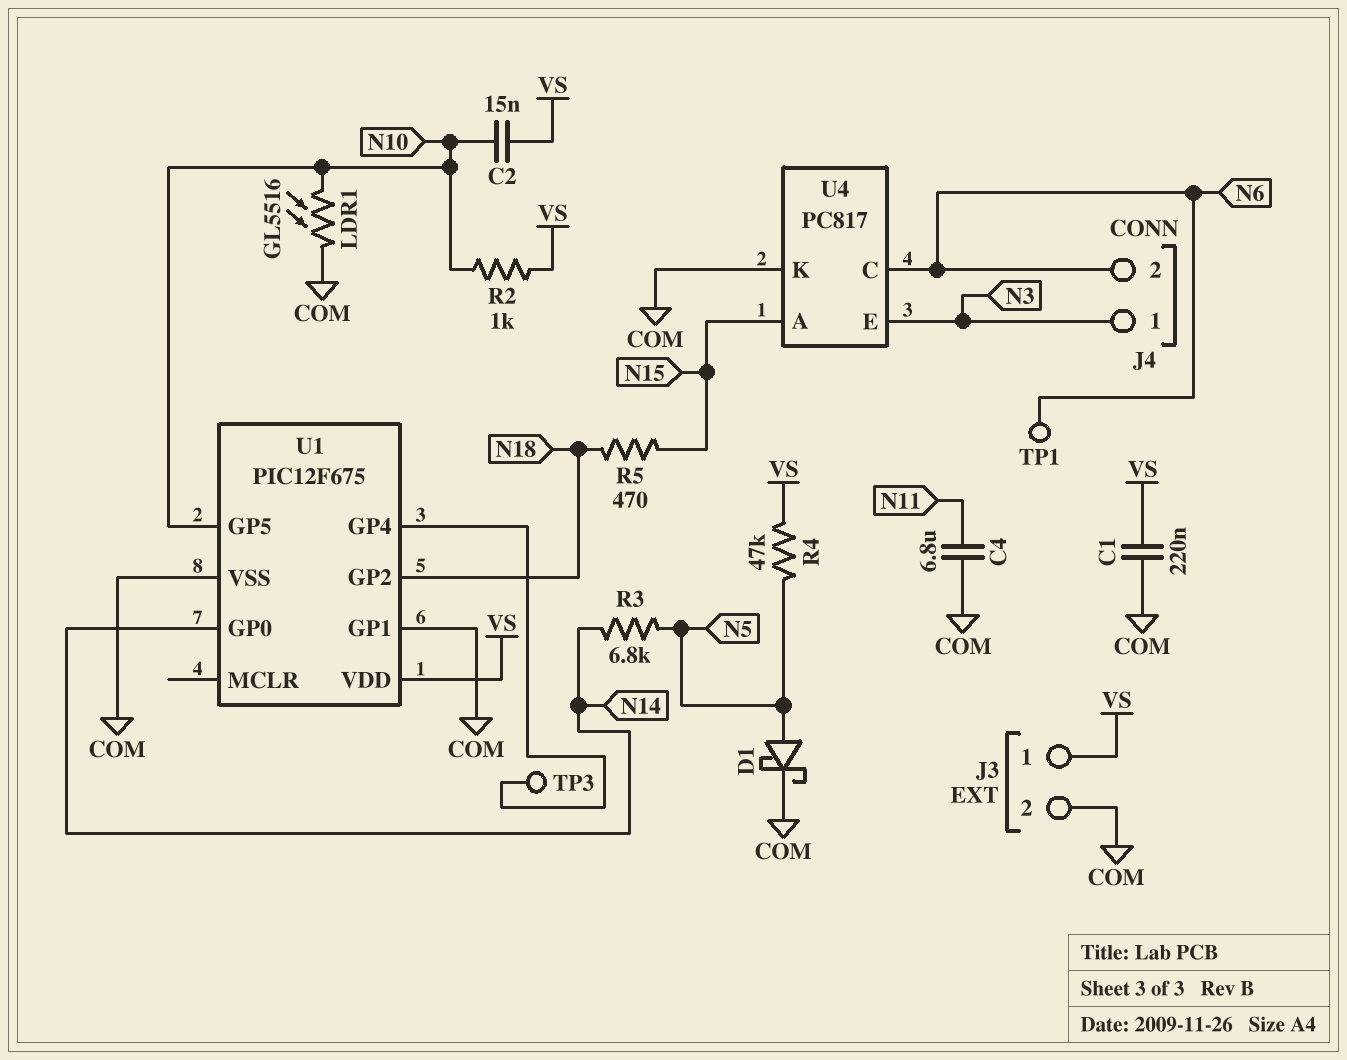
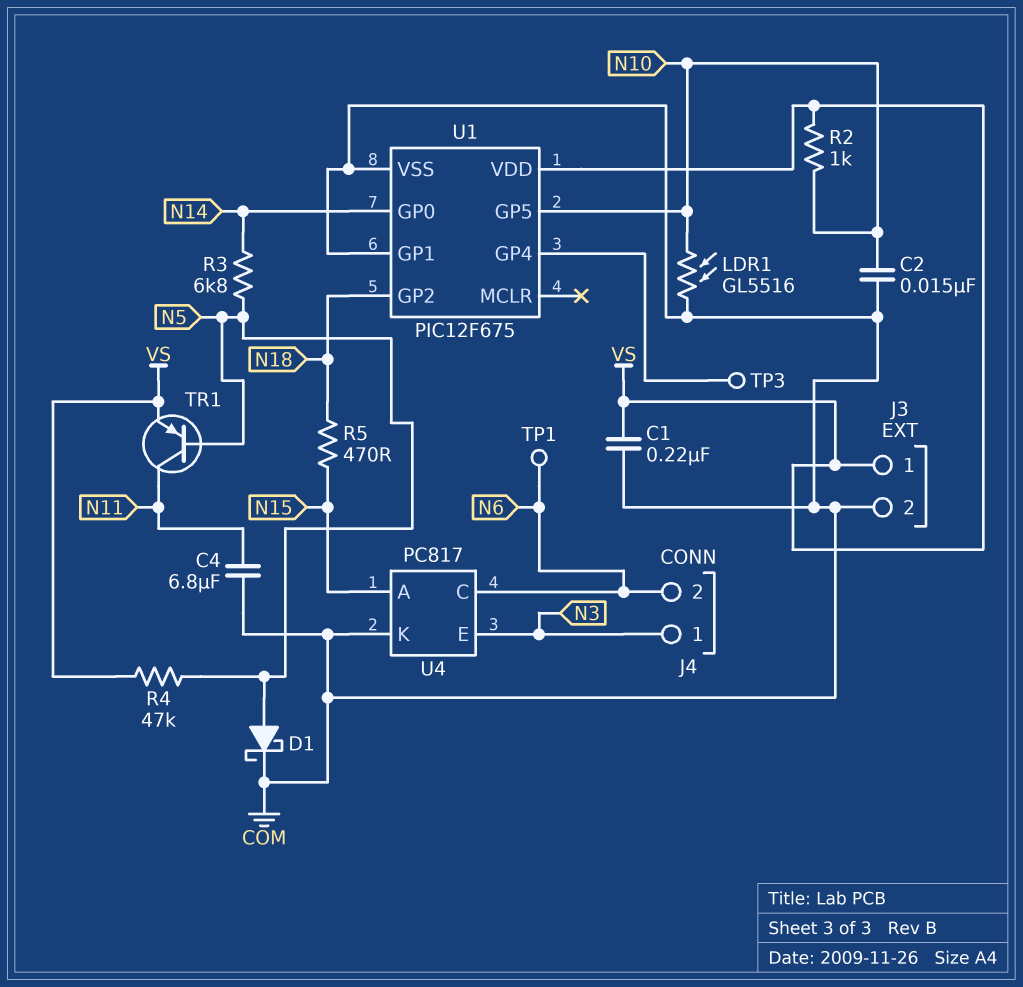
C2: 15nF (N10, VS) -> 15nF (COM, N10)
TR1: none -> PNP (B N5, C N11, E VS)

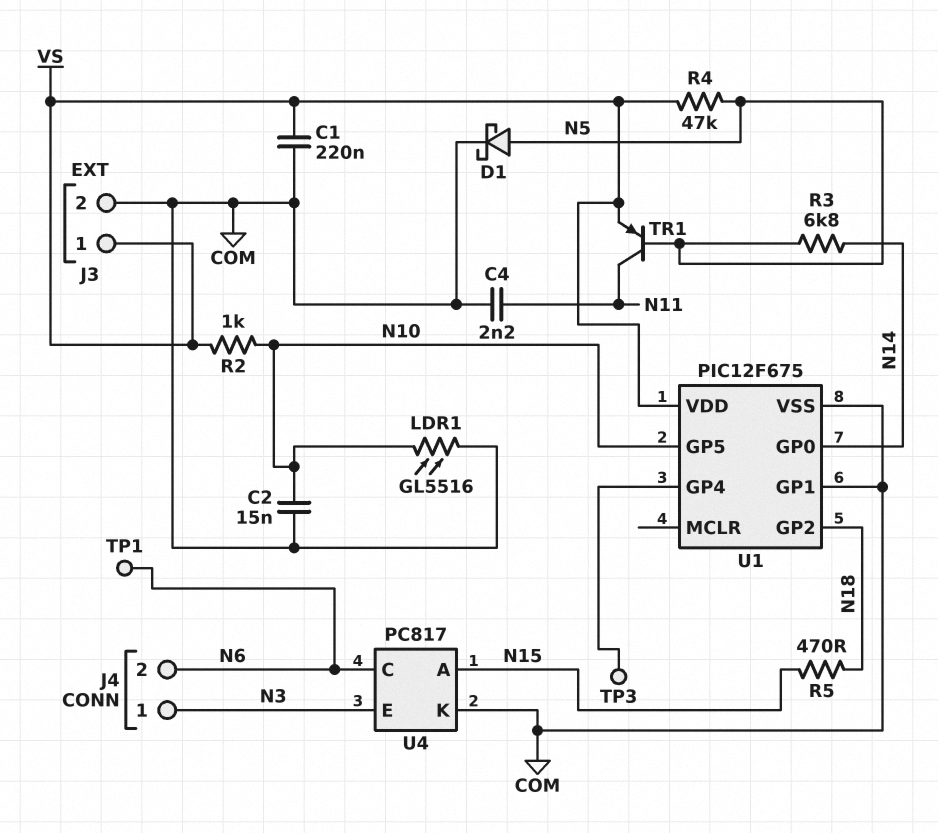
C4: 6.8uF (COM, N11) -> 2.2nF (COM, N11)

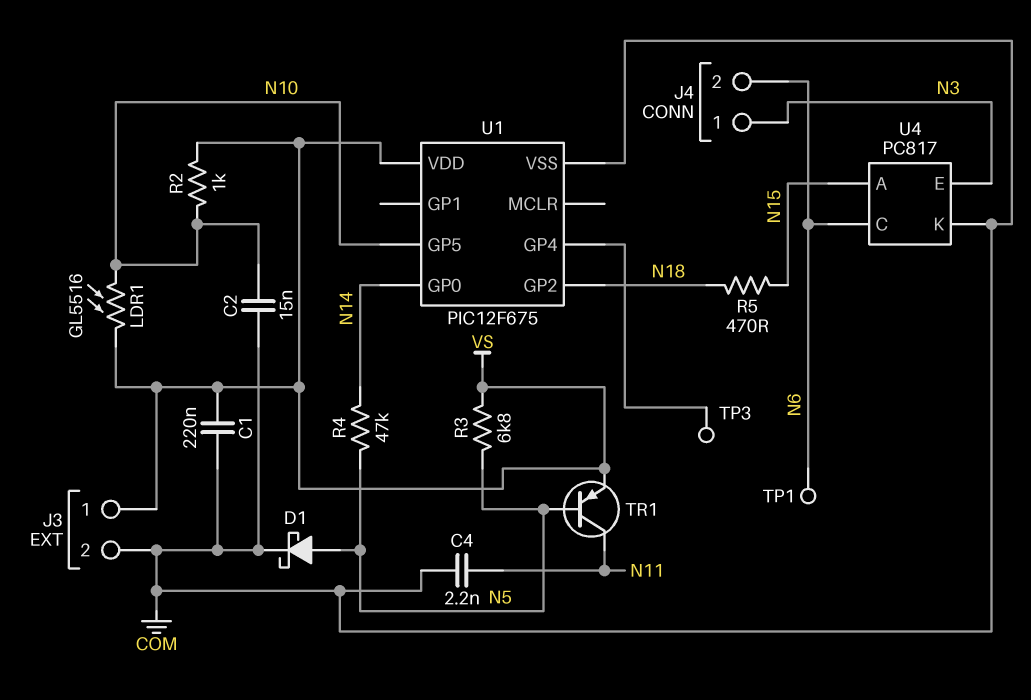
LDR1: GL5516 (COM, N10) -> GL5516 (N10, VS)
R3: 6.8k (N5, N14) -> 6.8k (N5, VS)
R4: 47k (N5, VS) -> 47k (N5, N14)
U1 pin GP1: COM -> none

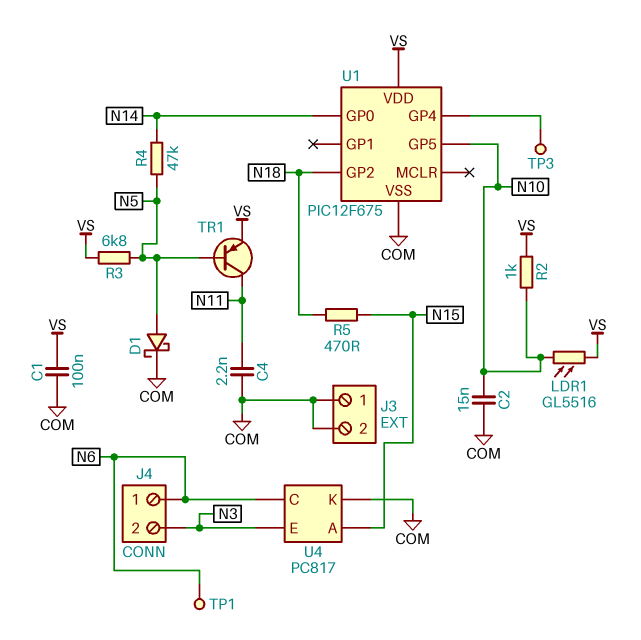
C1: 220nF (COM, VS) -> 100nF (COM, VS)
J3 pin 1: VS -> COM
J4 pin 1: N3 -> N6
J4 pin 2: N6 -> N3

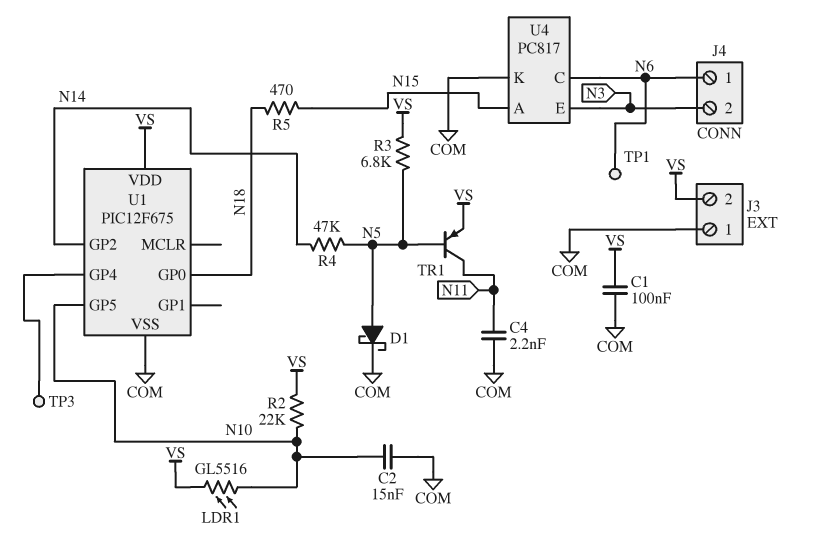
J3 pin 2: COM -> VS
R2: 1k (N10, VS) -> 22k (N10, VS)
U1 pin GP0: N14 -> N18
U1 pin GP2: N18 -> N14

